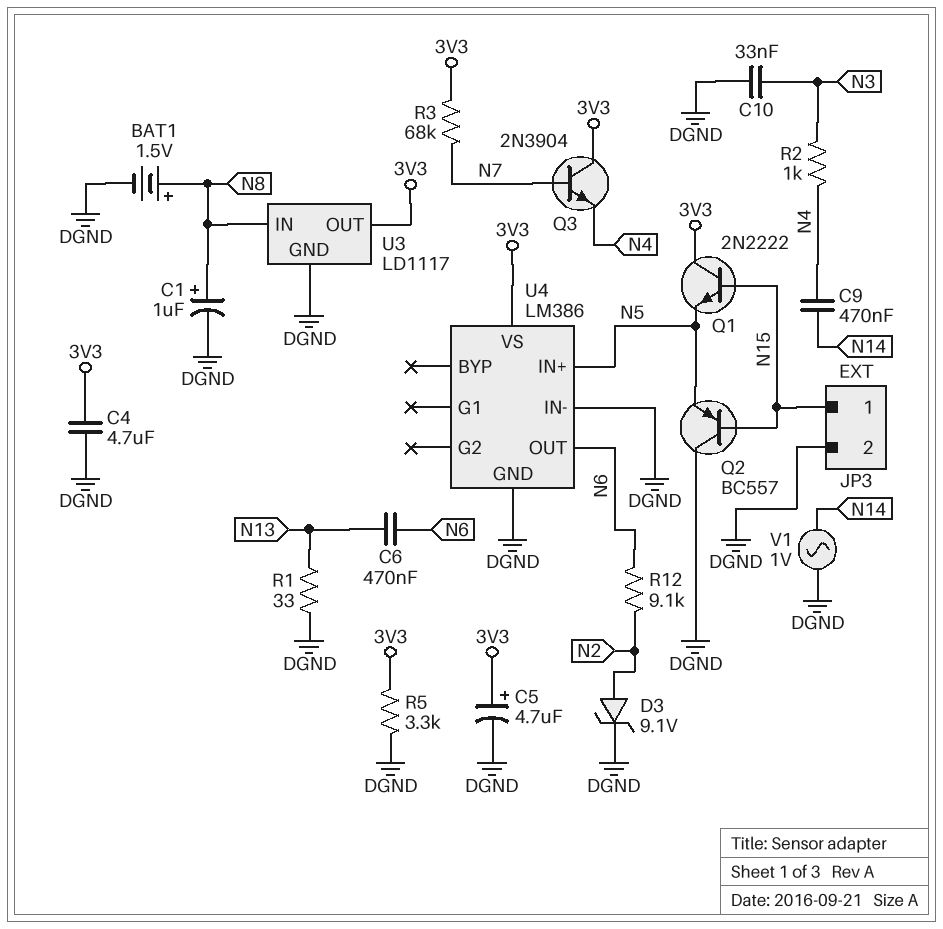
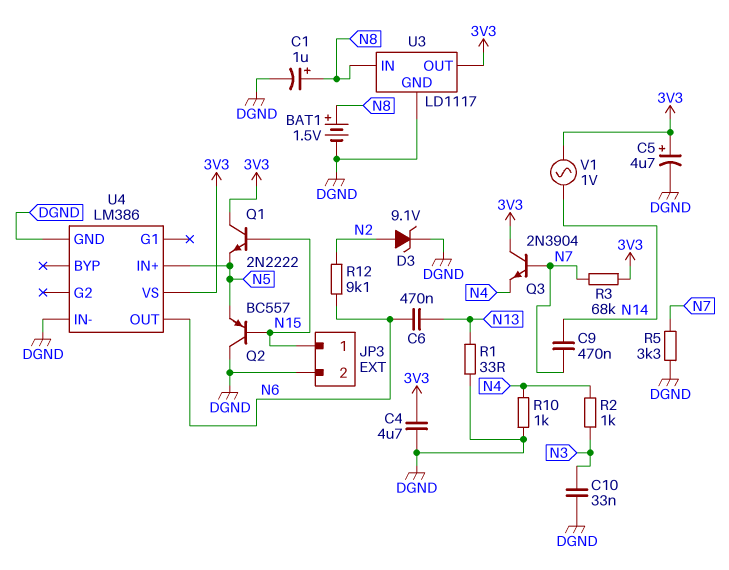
C9: 470nF (N4, N14) -> 470nF (N7, N14)
R5: 3.3k (3V3, DGND) -> 3.3k (DGND, N7)
R10: none -> 1k (DGND, N4)
V1: AC 1V (DGND, N14) -> AC 1V (3V3, N14)

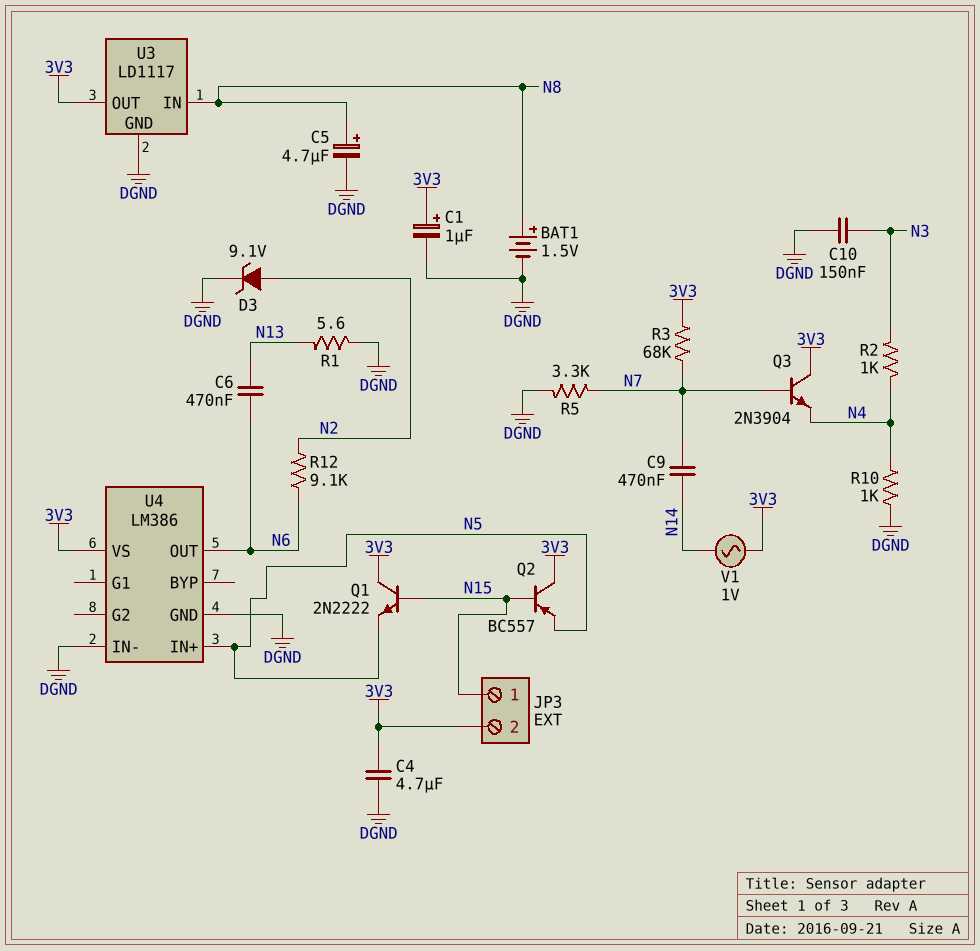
C1: 1uF (plus N8, minus DGND) -> 1uF (plus 3V3, minus DGND)
C5: 4.7uF (plus 3V3, minus DGND) -> 4.7uF (plus N8, minus DGND)
C10: 33nF (DGND, N3) -> 150nF (DGND, N3)
JP3 pin 2: DGND -> 3V3
Q2: PNP BC557 (B N15, C DGND, E N5) -> PNP BC557 (B N15, C 3V3, E N5)
R1: 33 (DGND, N13) -> 5.6 (DGND, N13)

